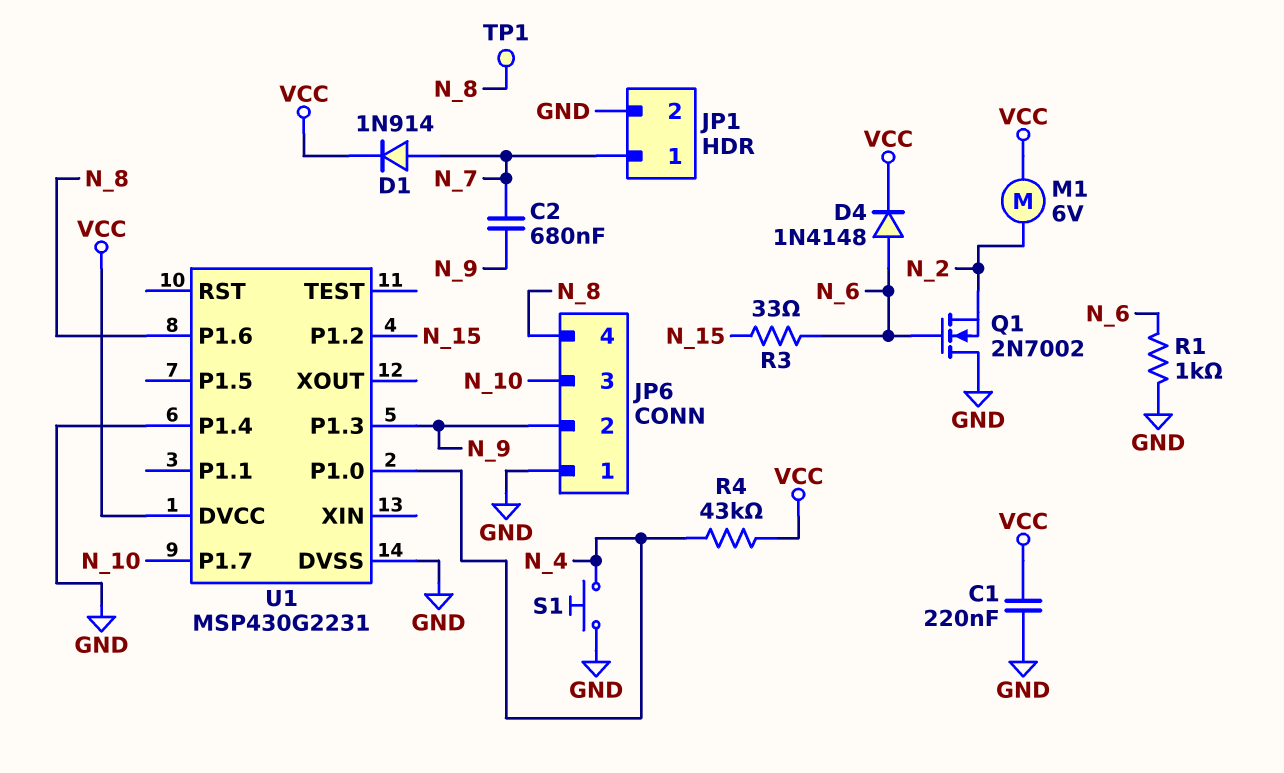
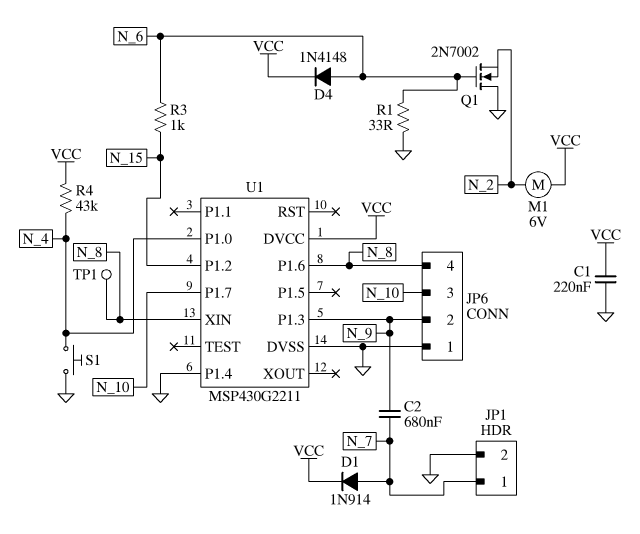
R1: 1k (GND, N_6) -> 33 (GND, N_6)
R3: 33 (N_6, N_15) -> 1k (N_6, N_15)
U1: MSP430G2231 -> MSP430G2211
U1 pin XIN: none -> N_8

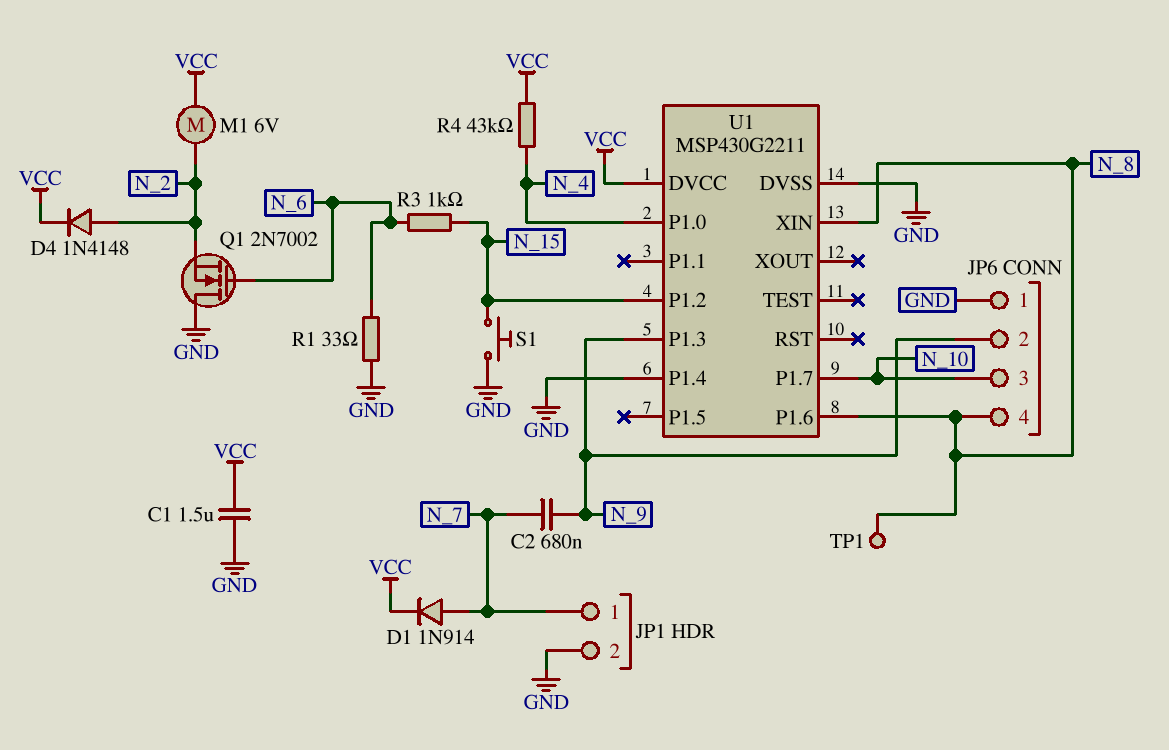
C1: 220nF (GND, VCC) -> 1.5uF (GND, VCC)
D4: diode 1N4148 (A N_6, K VCC) -> diode 1N4148 (A N_2, K VCC)
S1: button (GND, N_4) -> button (GND, N_15)

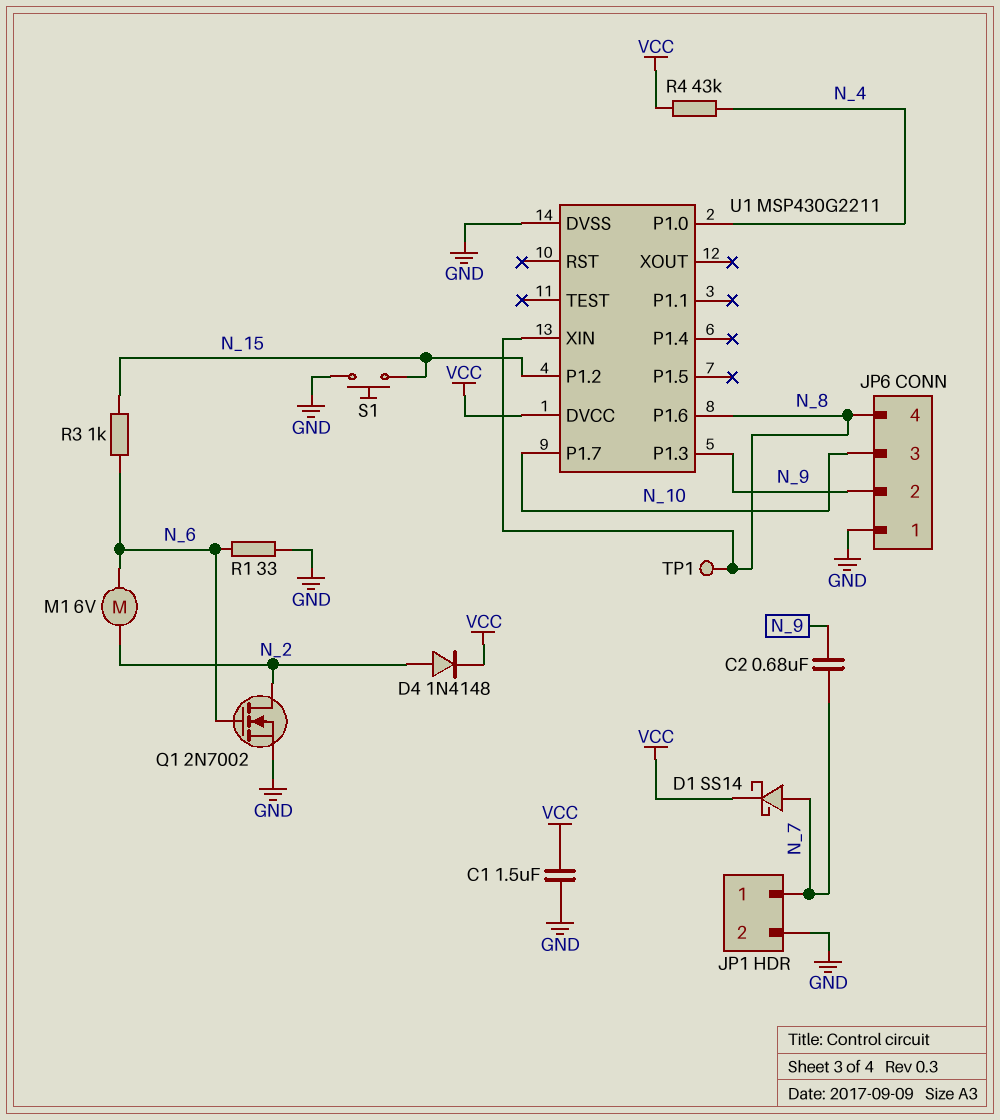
D1: diode 1N914 (A N_7, K VCC) -> schottky SS14 (A N_7, K VCC)
M1: motor 6V (N_2, VCC) -> motor 6V (N_2, N_6)
Q1: NMOS 2N7002 (G N_6, D GND, S N_2) -> NMOS 2N7002 (G N_6, D N_2, S GND)
U1 pin P1.4: GND -> none

